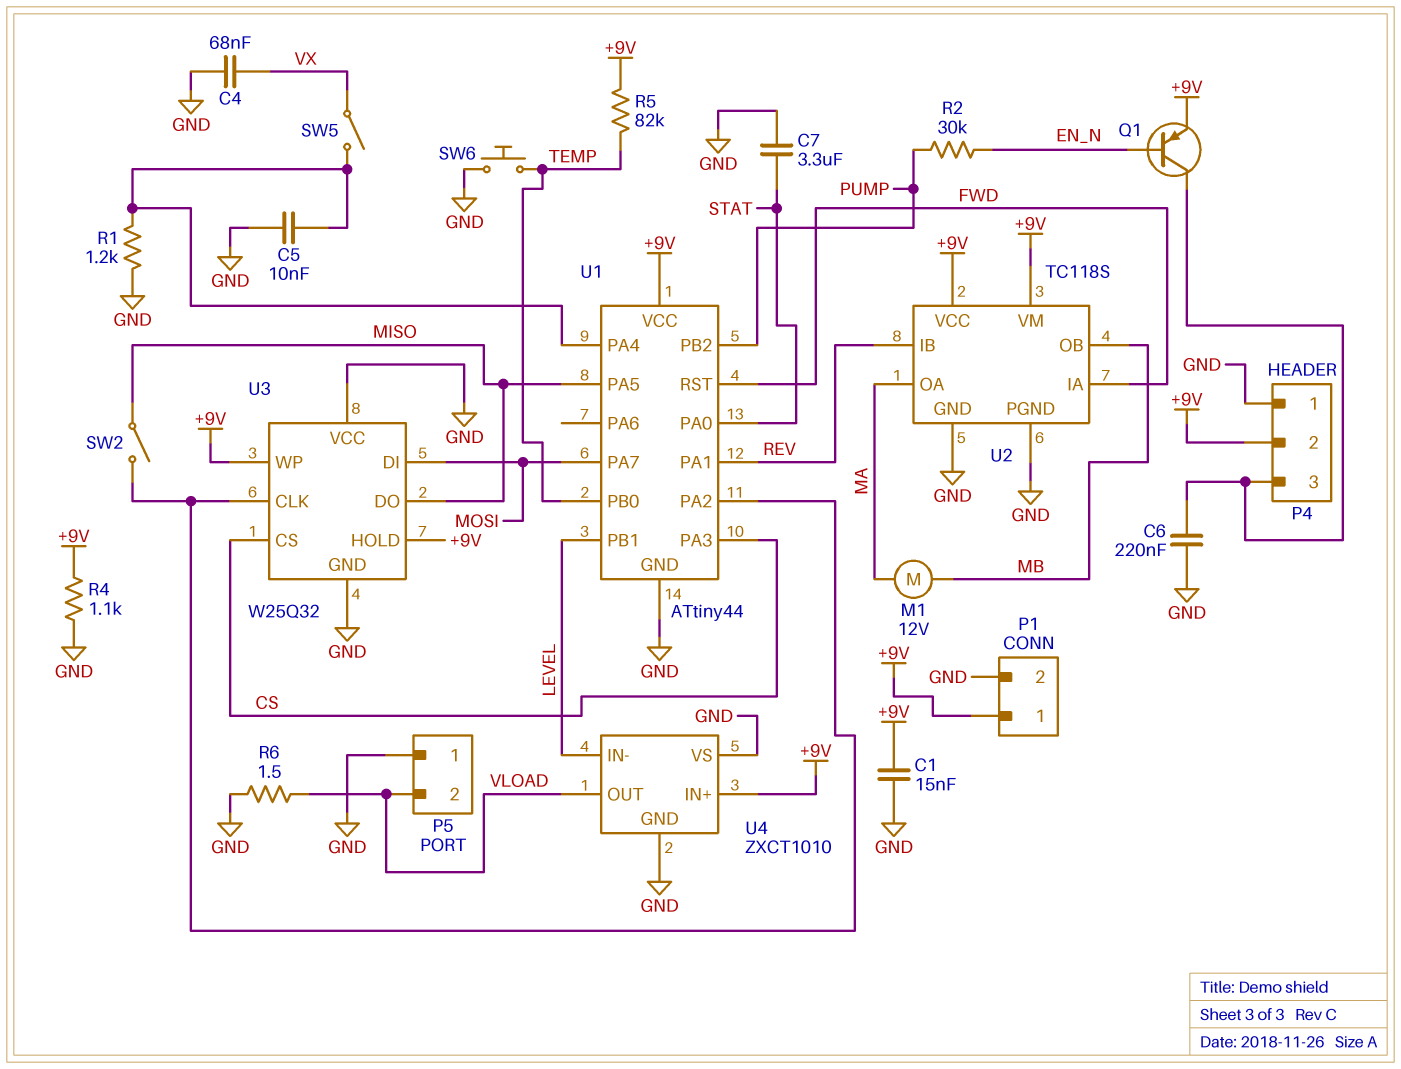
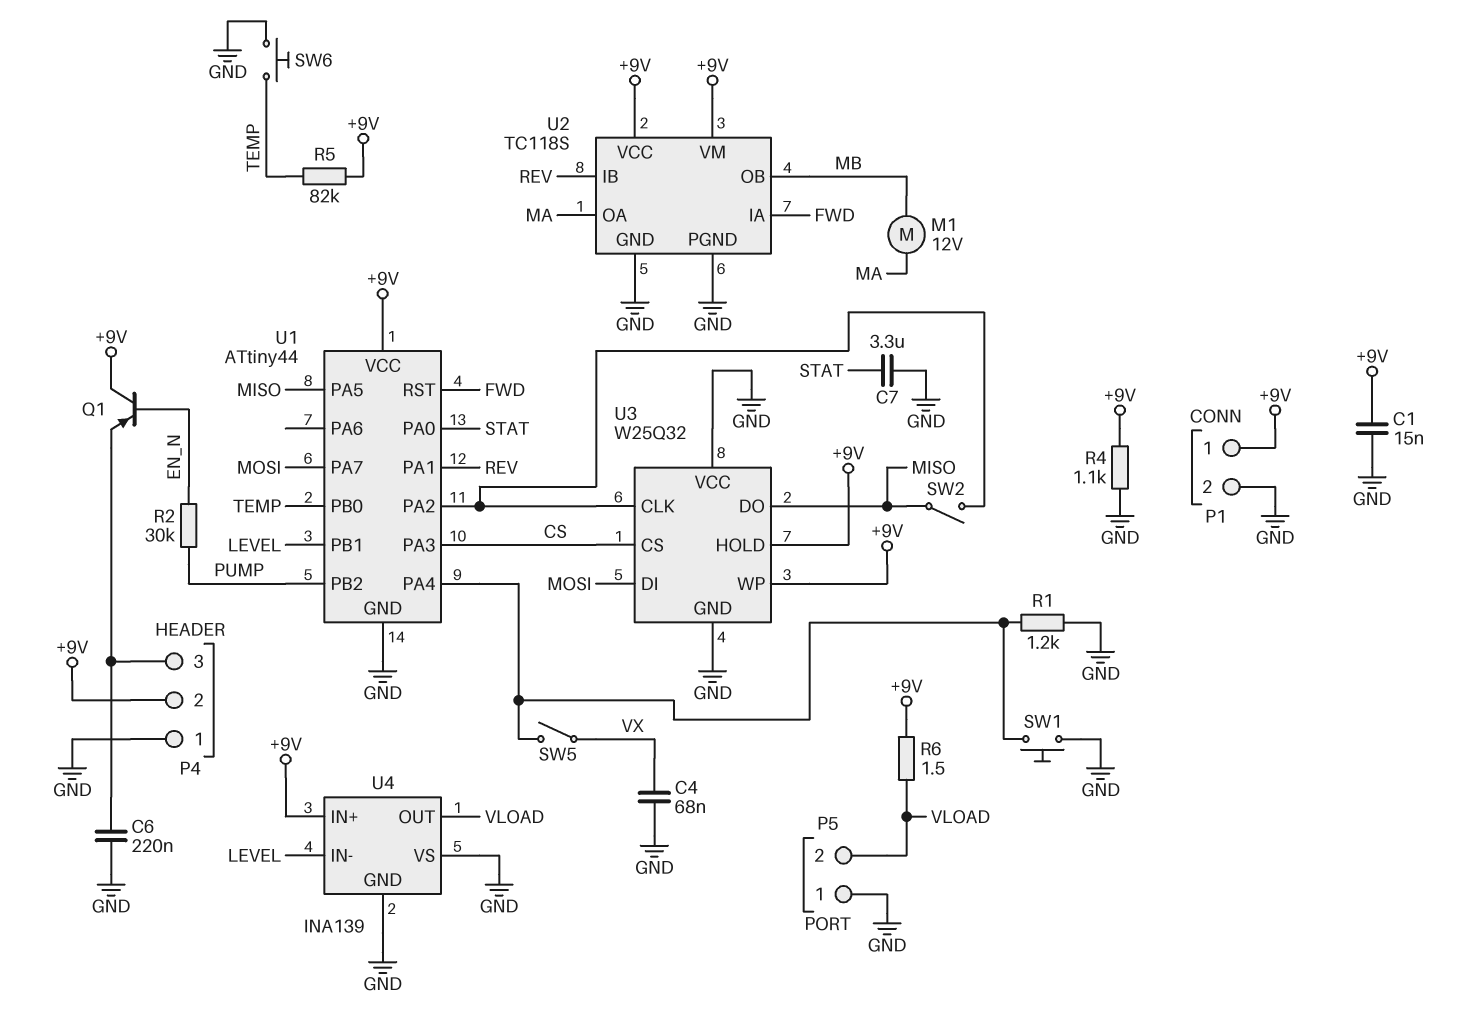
C5: 10nF (GND, U1/PA4) -> none
Q1: PNP (B EN_N, C P4/3, E +9V) -> PNP (B EN_N, C +9V, E P4/3)
R6: 1.5 (GND, VLOAD) -> 1.5 (+9V, VLOAD)
SW1: none -> button (GND, U1/PA4)
U4: ZXCT1010 -> INA139

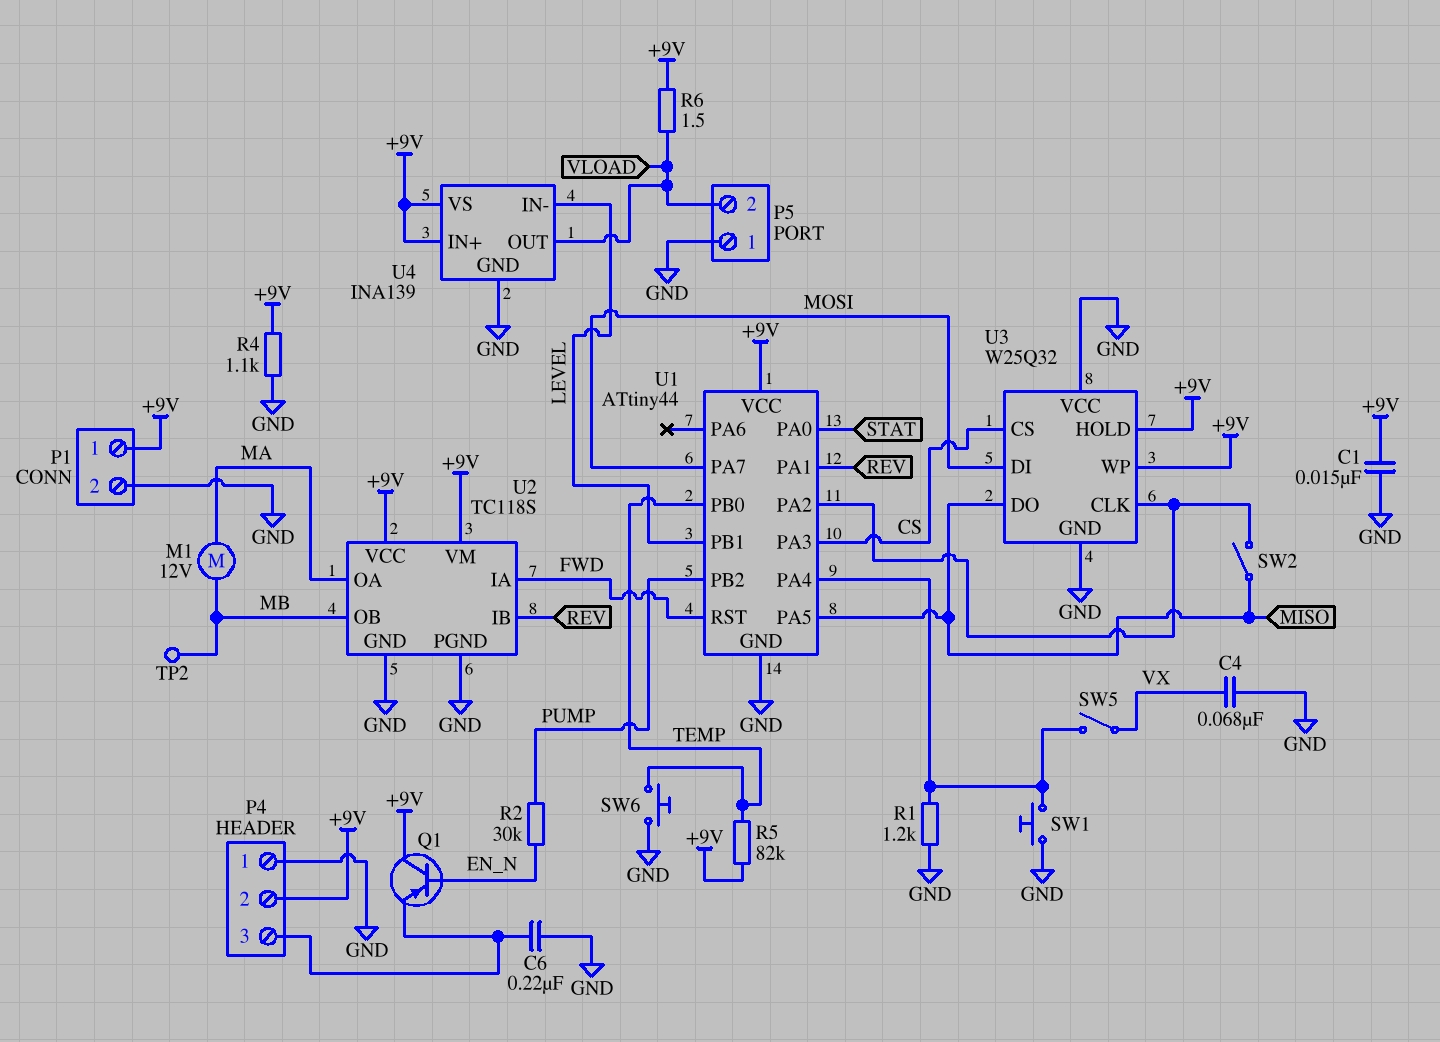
C7: 3.3uF (GND, STAT) -> none
TP2: none -> test point (MB)
U4 pin VS: GND -> +9V

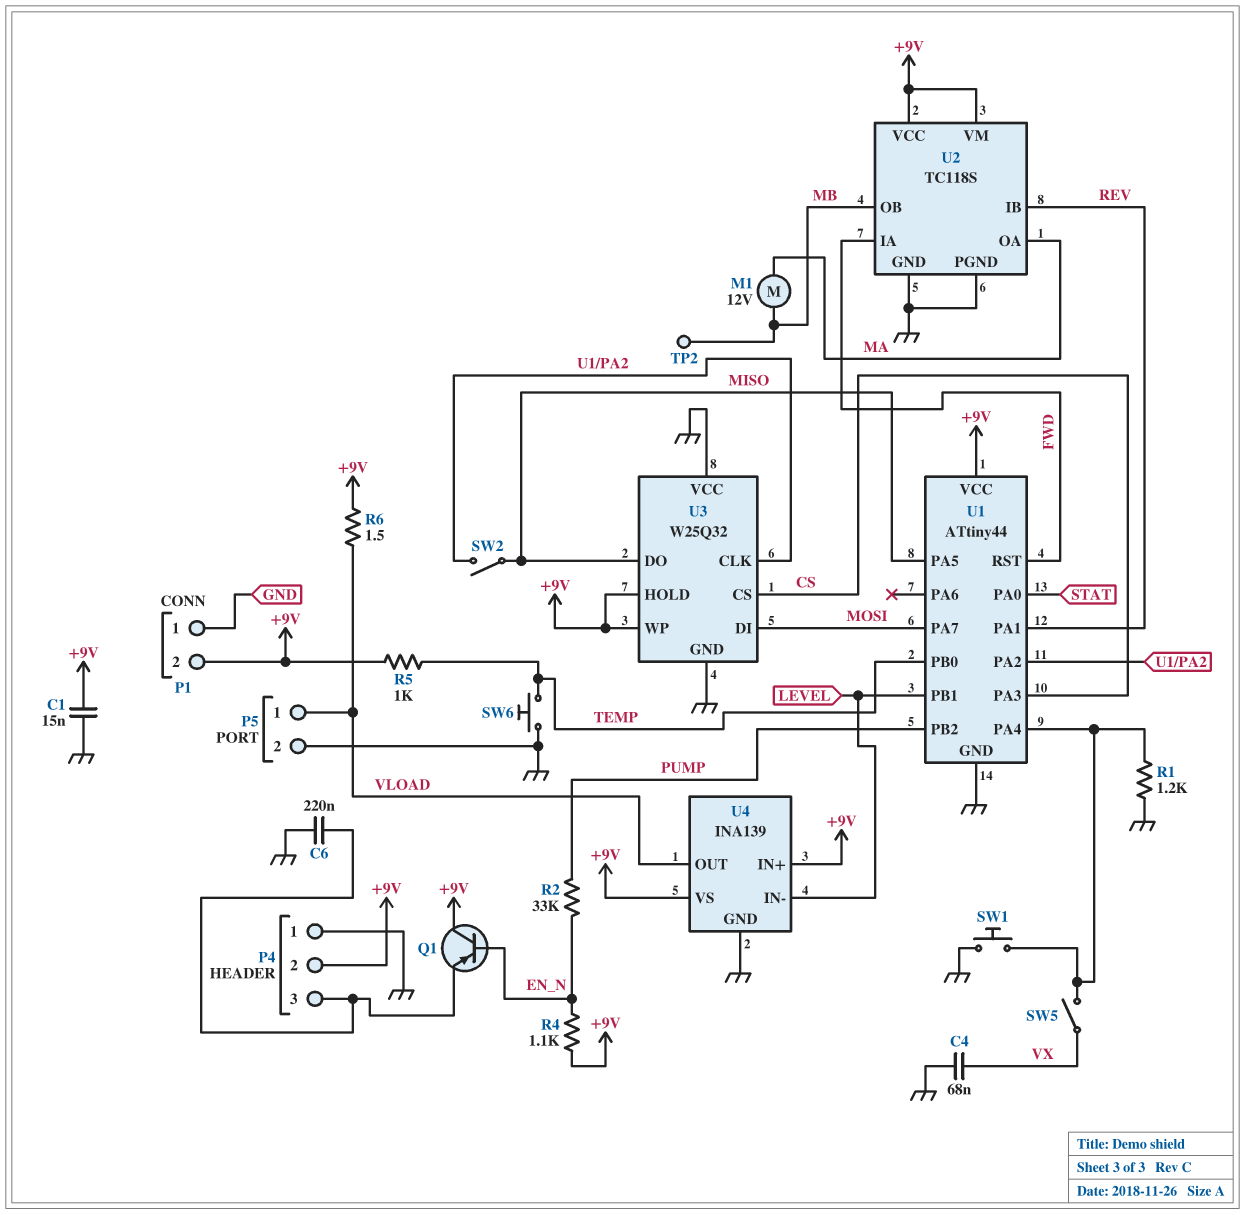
P1 pin 1: +9V -> GND
P1 pin 2: GND -> +9V
P5 pin 1: GND -> VLOAD
P5 pin 2: VLOAD -> GND
R2: 30k (EN_N, PUMP) -> 33k (EN_N, PUMP)
R4: 1.1k (+9V, GND) -> 1.1k (+9V, EN_N)
R5: 82k (+9V, TEMP) -> 1k (+9V, TEMP)

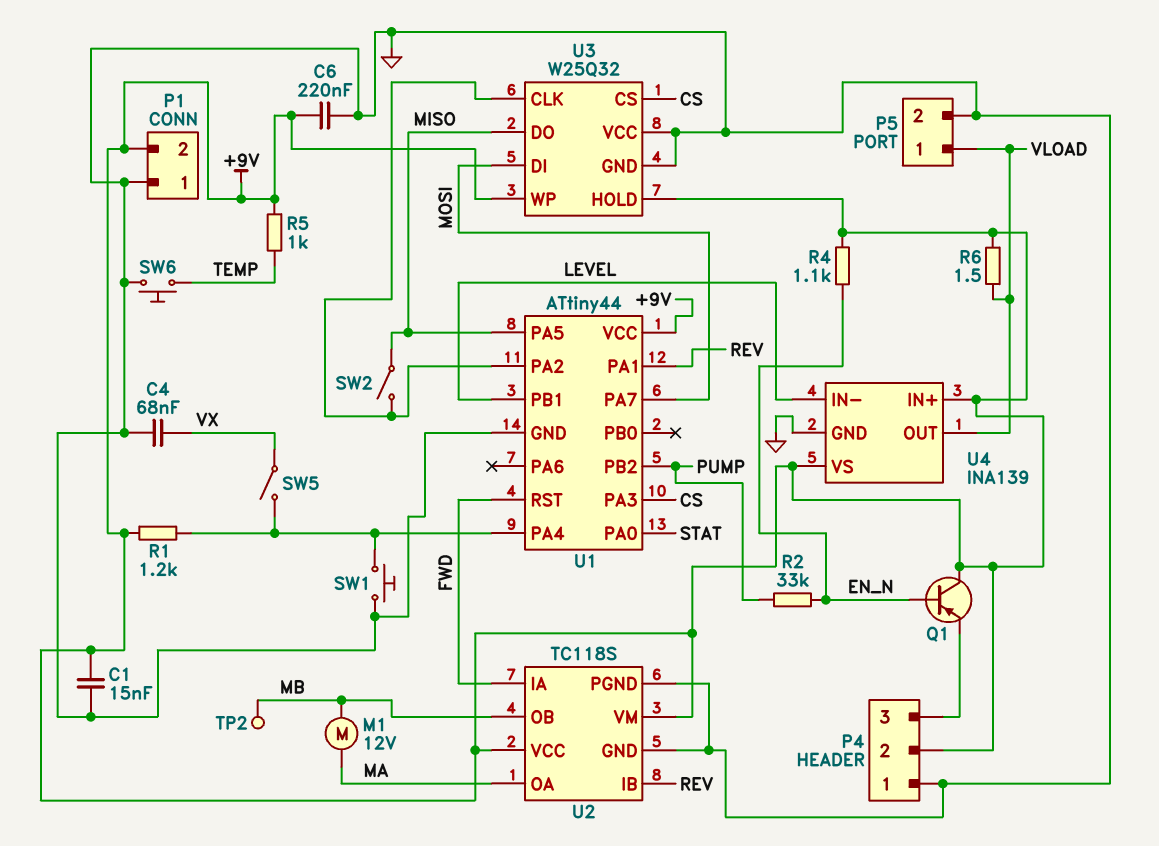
C6: 220nF (GND, P4/3) -> 220nF (+9V, GND)
R1: 1.2k (GND, U1/PA4) -> 1.2k (+9V, U1/PA4)
U1 pin PB0: TEMP -> none

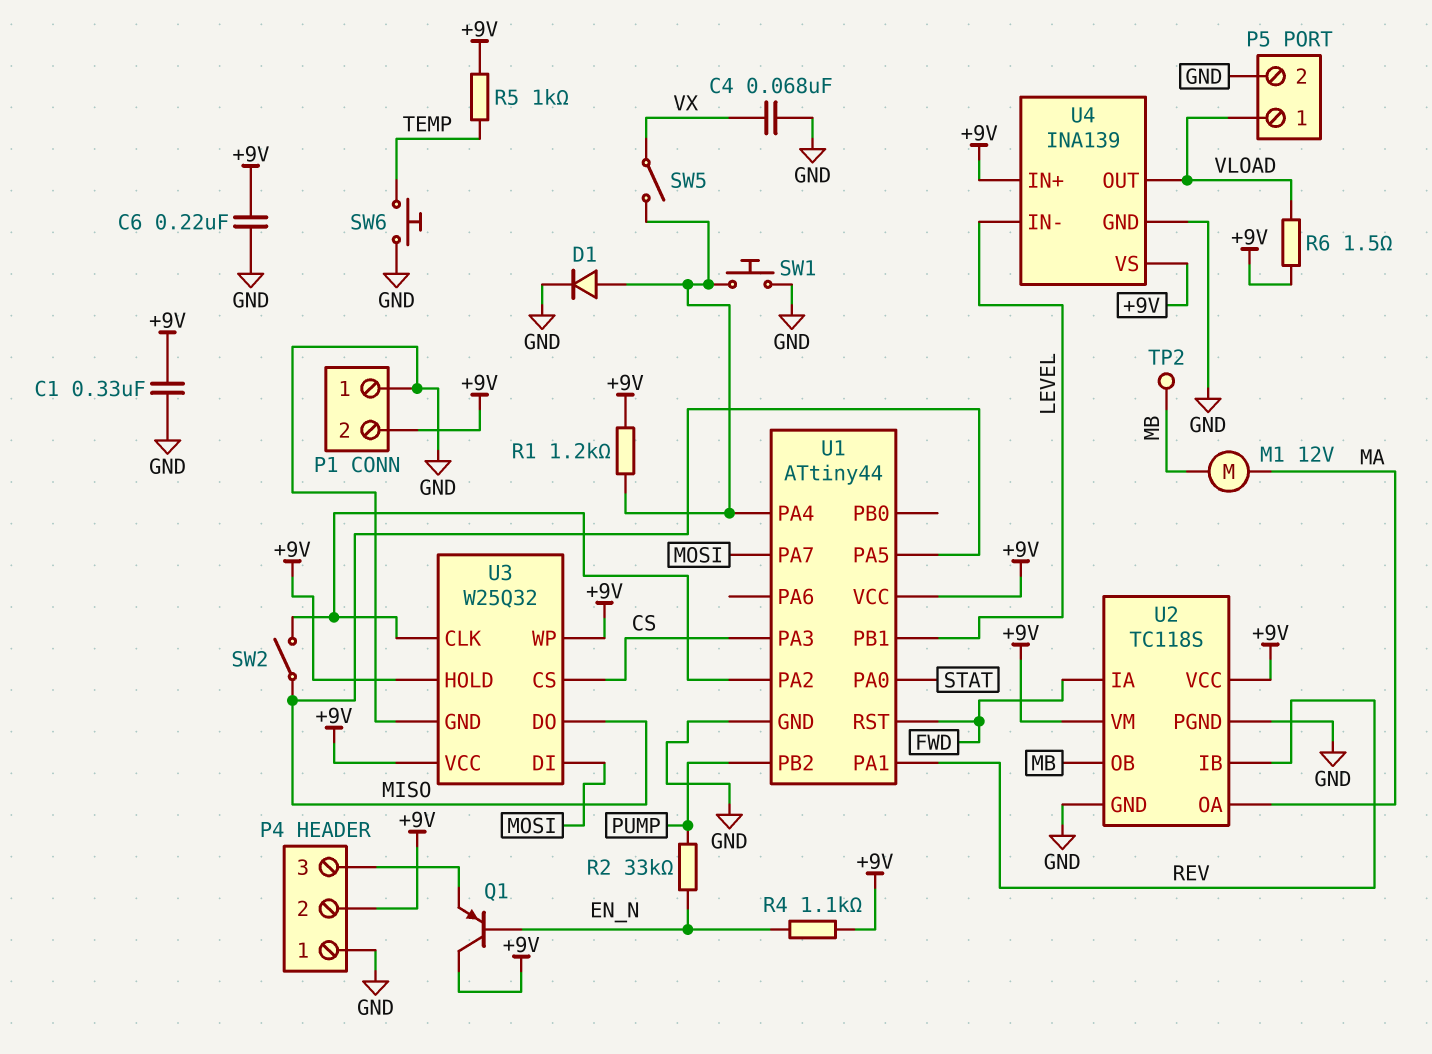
C1: 15nF (+9V, GND) -> 330nF (+9V, GND)
D1: none -> diode (A U1/PA4, K GND)
U3 pin VCC: GND -> +9V

